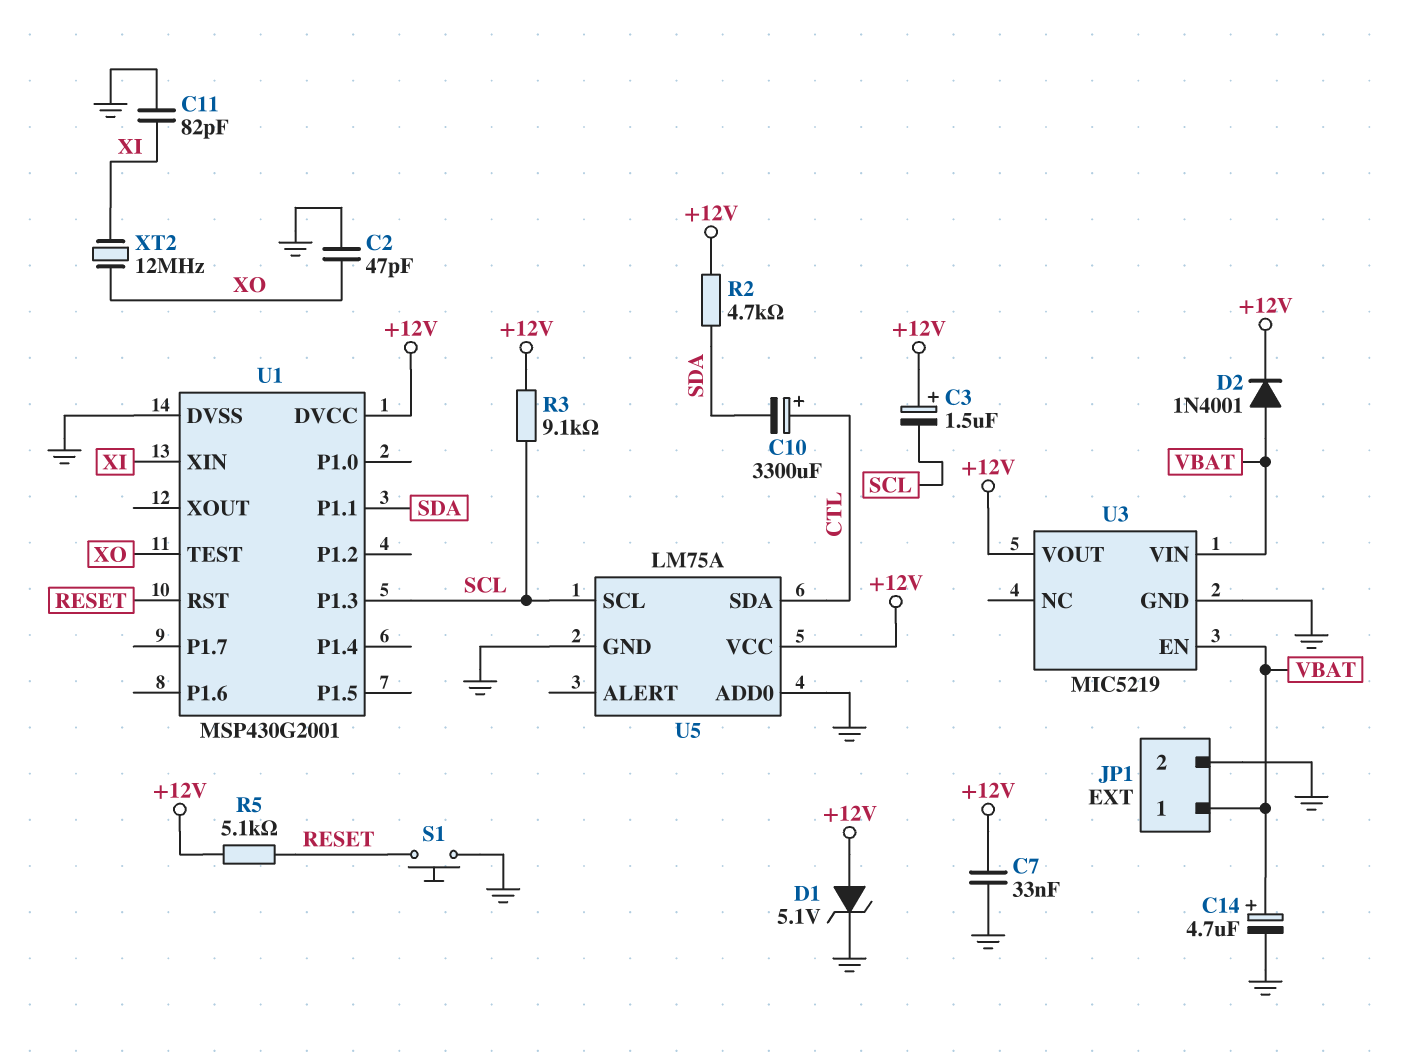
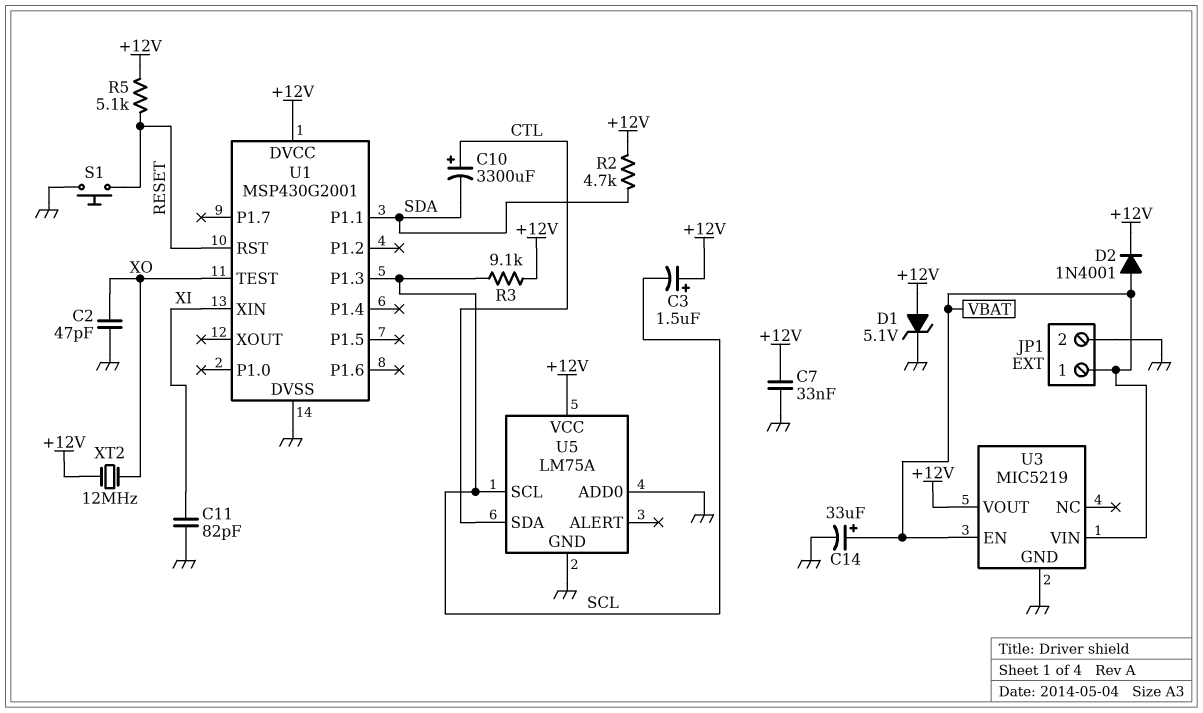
C14: 4.7uF (plus VBAT, minus GND) -> 33uF (plus VBAT, minus GND)
XT2: 12MHz (XI, XO) -> 12MHz (+12V, XO)

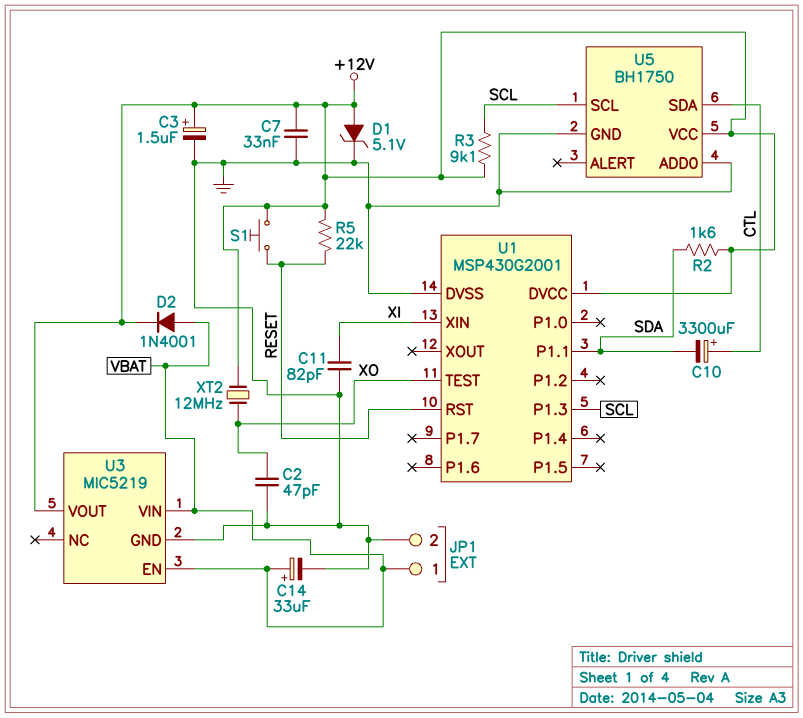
C3: 1.5uF (plus +12V, minus SCL) -> 1.5uF (plus +12V, minus GND)
R2: 4.7k (+12V, SDA) -> 1.6k (+12V, SDA)
R5: 5.1k (+12V, RESET) -> 22k (+12V, RESET)
S1: button (GND, RESET) -> button (+12V, RESET)
U5: LM75A -> BH1750

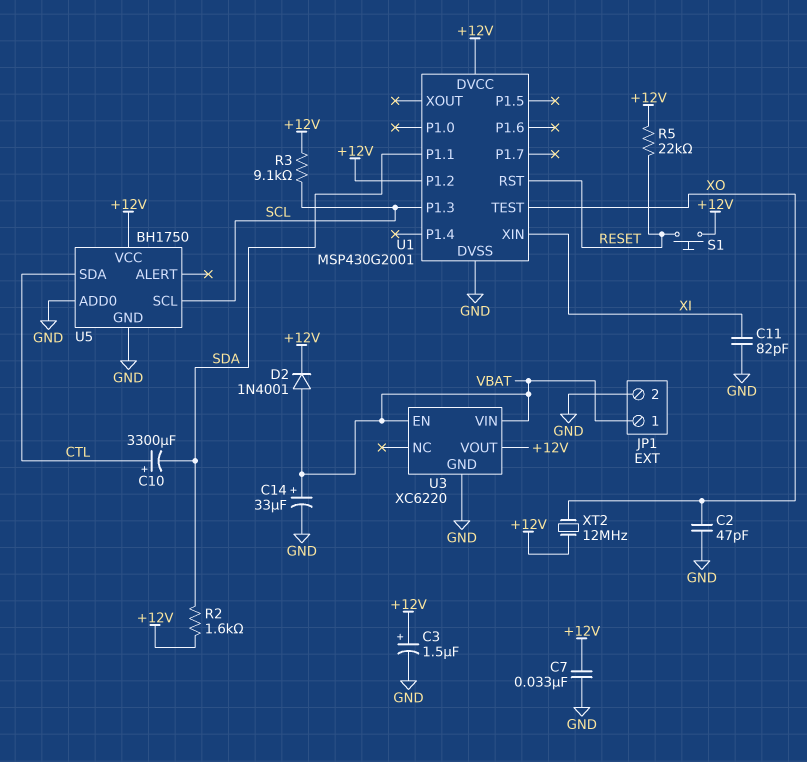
D1: zener 5.1V (A +12V, K GND) -> none
U1 pin P1.2: none -> +12V
U3: MIC5219 -> XC6220

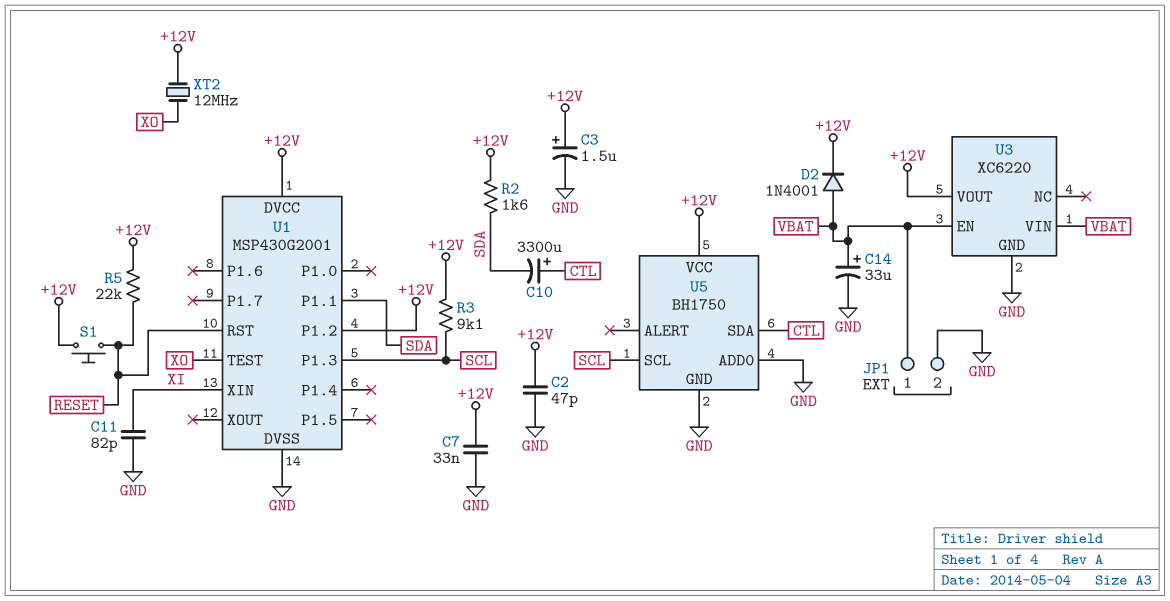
C2: 47pF (GND, XO) -> 47pF (+12V, GND)

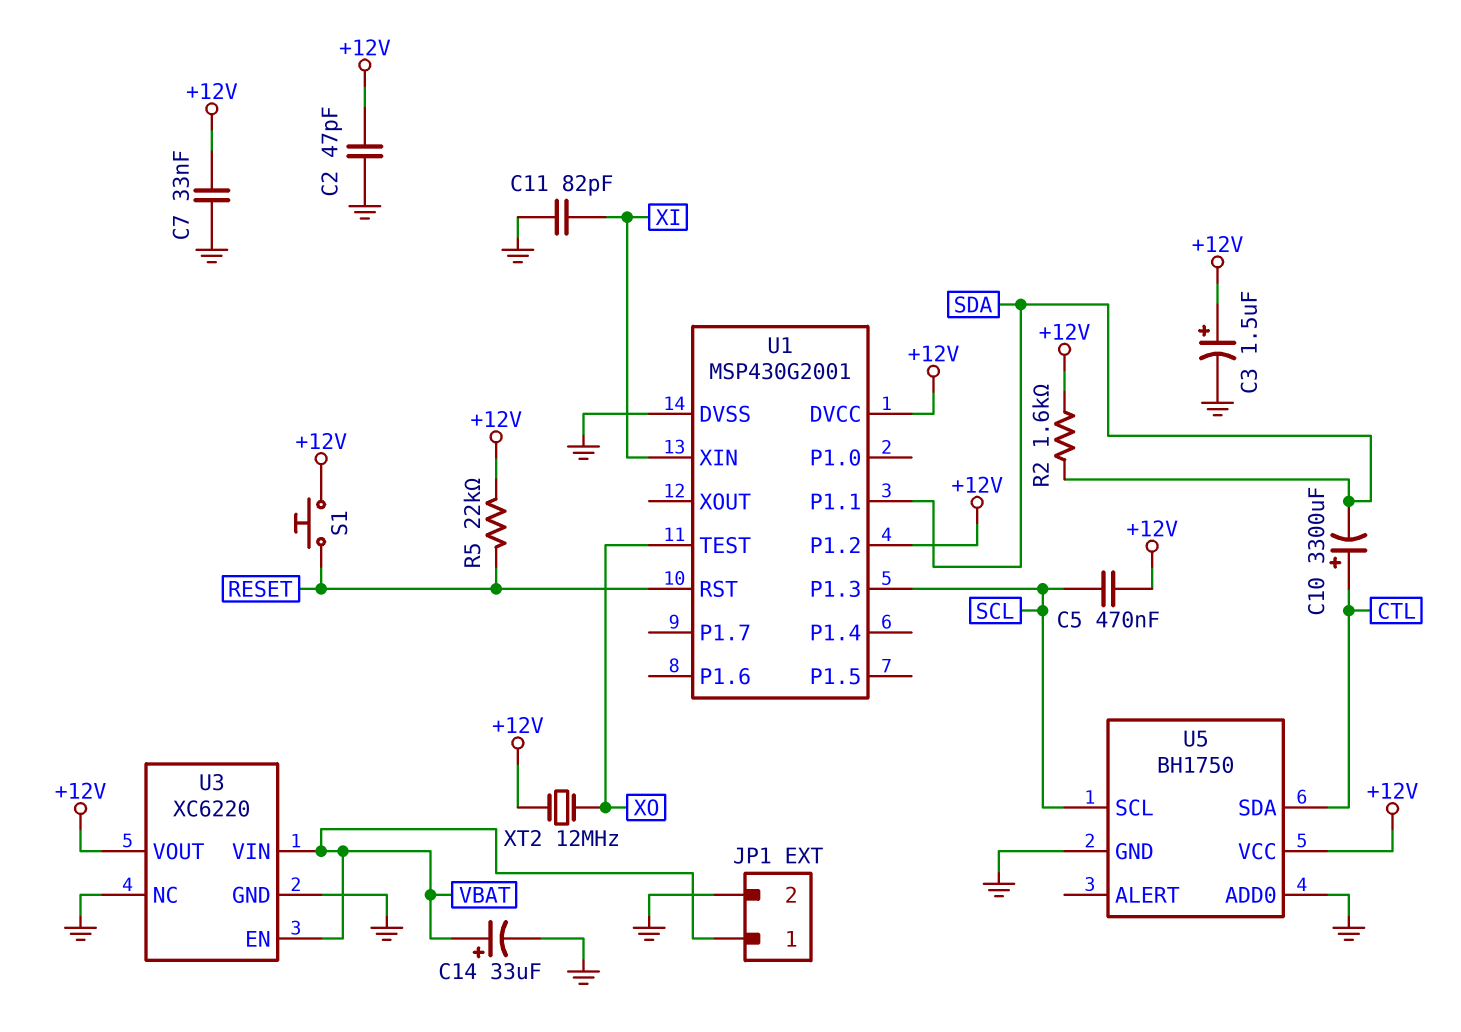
C5: none -> 470nF (+12V, SCL)
D2: diode 1N4001 (A VBAT, K +12V) -> none
R3: 9.1k (+12V, SCL) -> none
U3 pin NC: none -> GND

